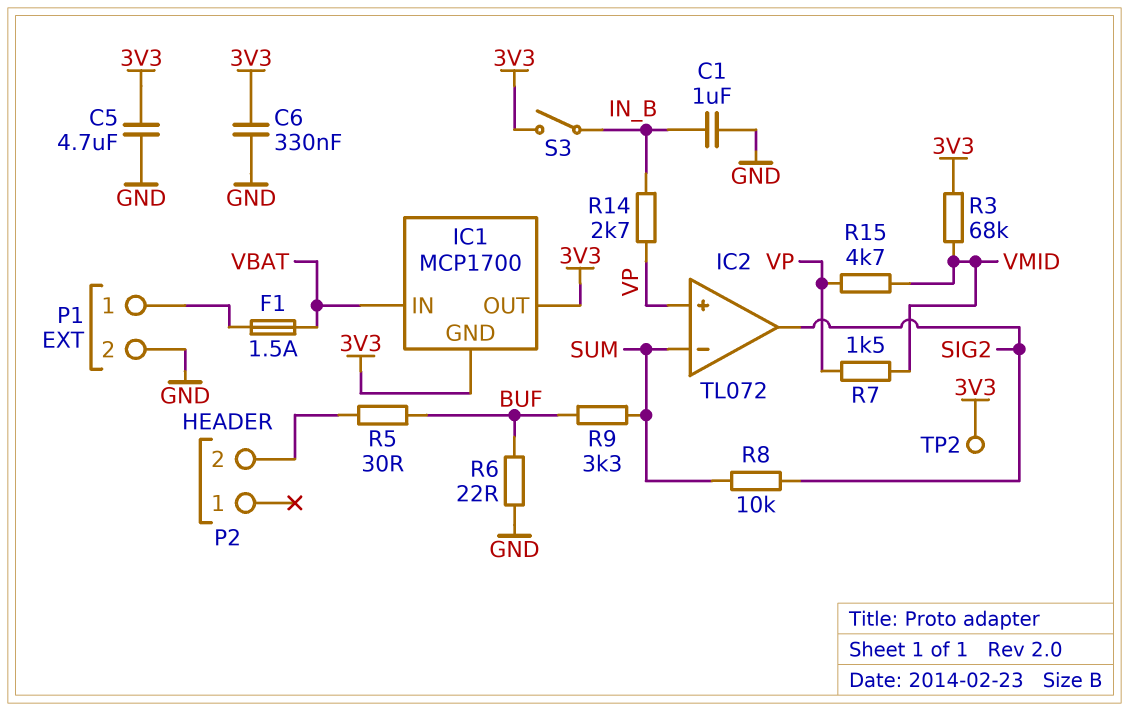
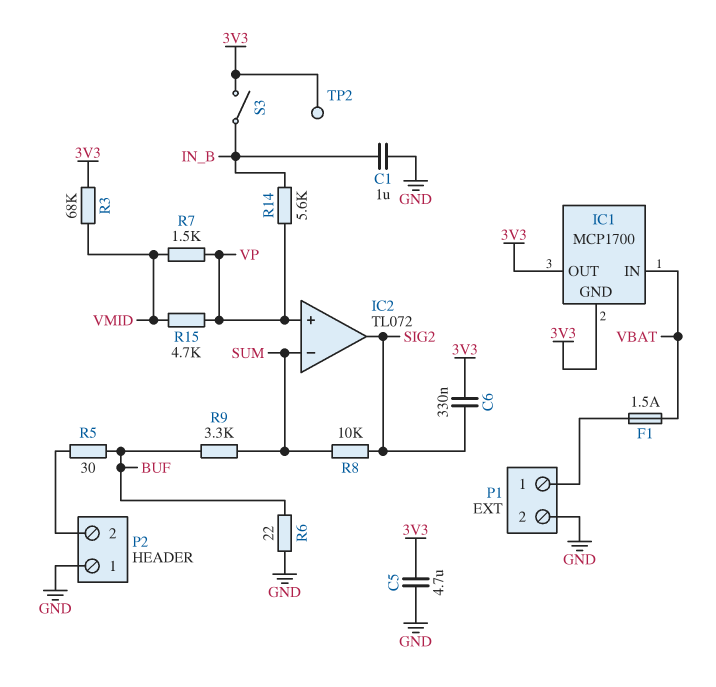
C6: 330nF (3V3, GND) -> 330nF (3V3, SIG2)
P2 pin 1: none -> GND
R14: 2.7k (IN_B, VP) -> 5.6k (IN_B, VP)

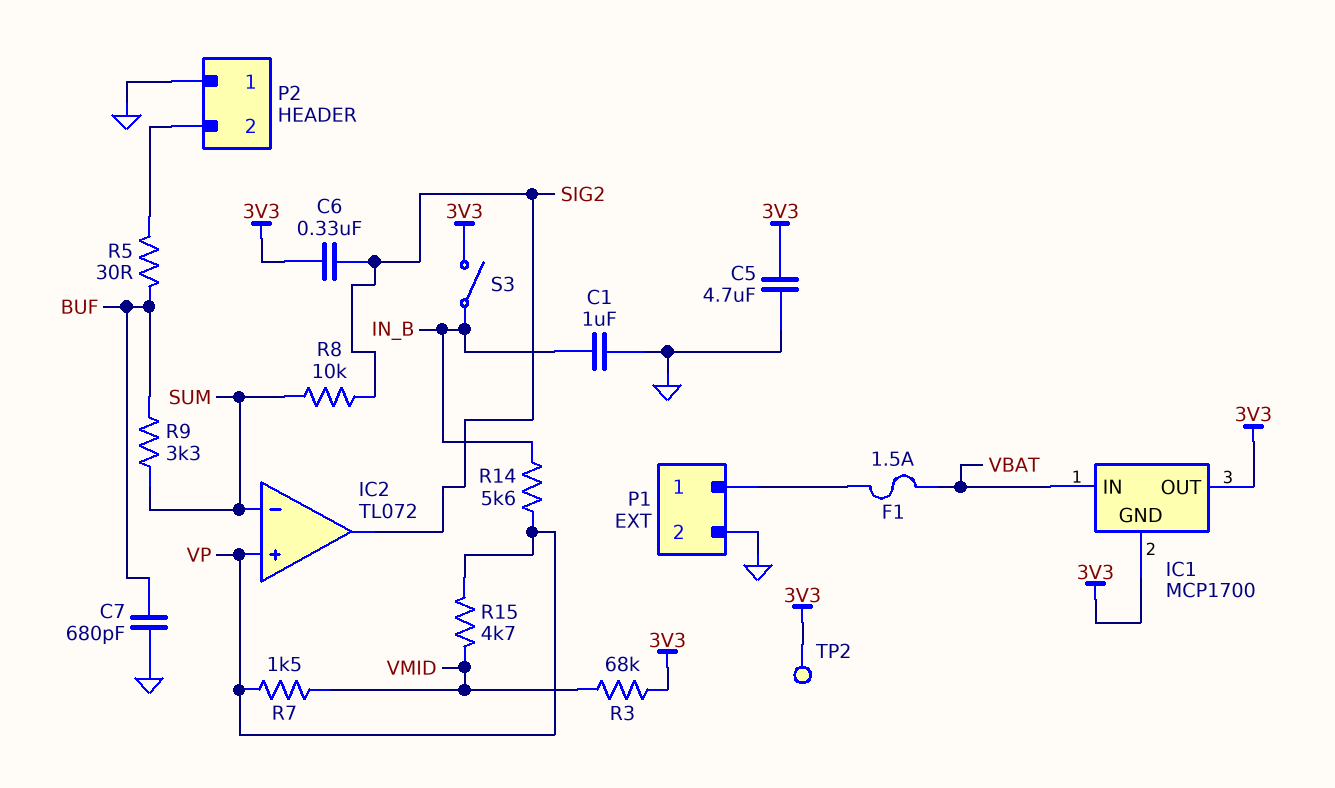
C7: none -> 680pF (BUF, GND)
R6: 22 (BUF, GND) -> none

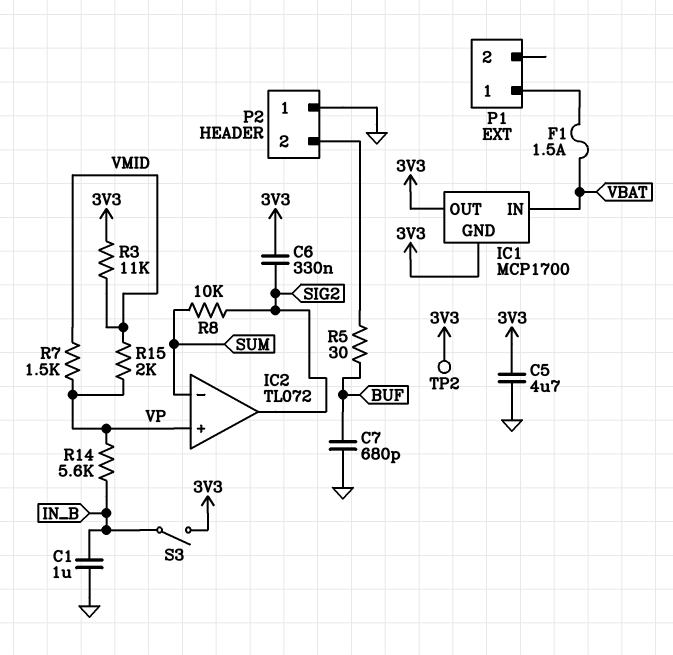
P1 pin 2: GND -> none
R3: 68k (3V3, VMID) -> 11k (3V3, VMID)
R9: 3.3k (BUF, SUM) -> none
R15: 4.7k (VMID, VP) -> 2k (VMID, VP)

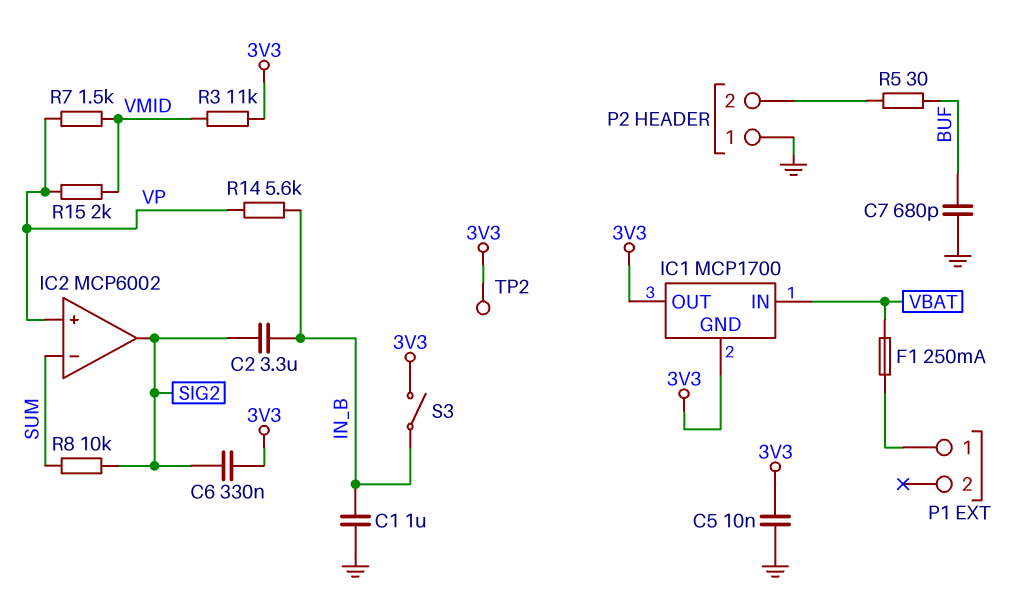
C2: none -> 3.3uF (IN_B, SIG2)
C5: 4.7uF (3V3, GND) -> 10nF (3V3, GND)
F1: 1.5A (P1/1, VBAT) -> 250mA (P1/1, VBAT)
IC2: TL072 -> MCP6002

